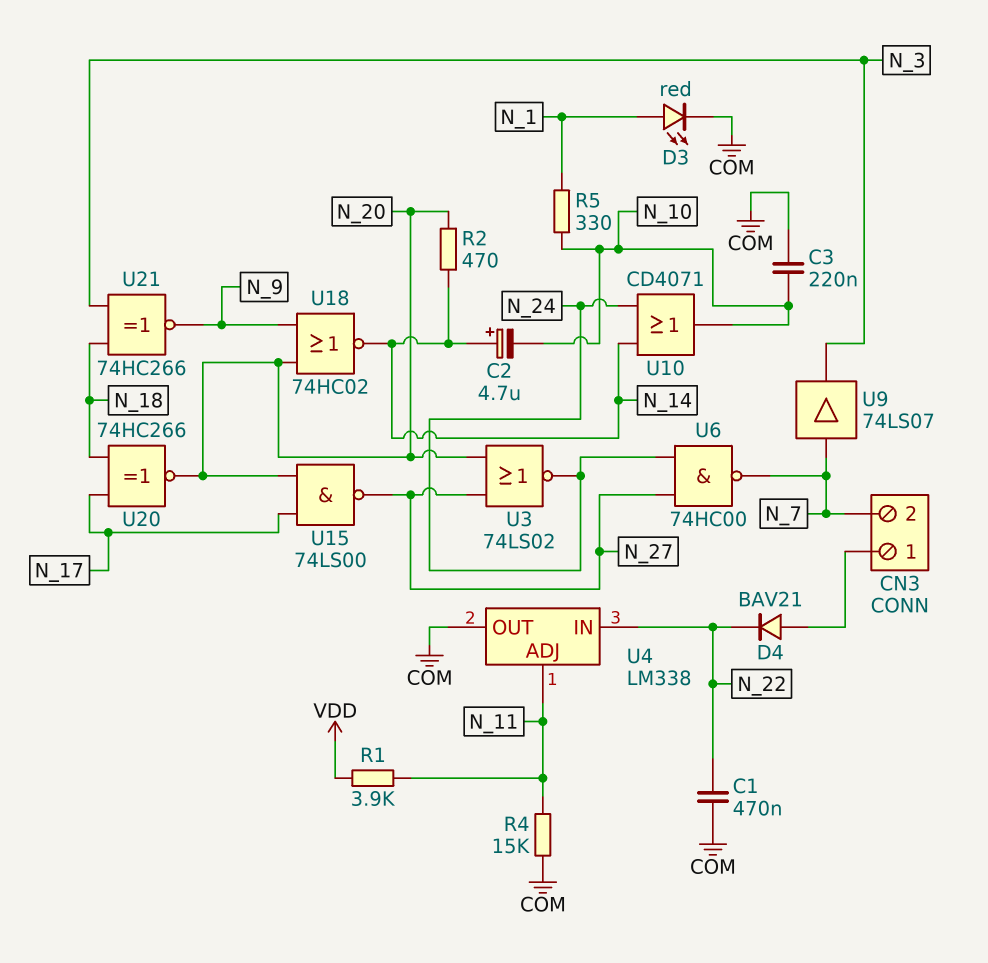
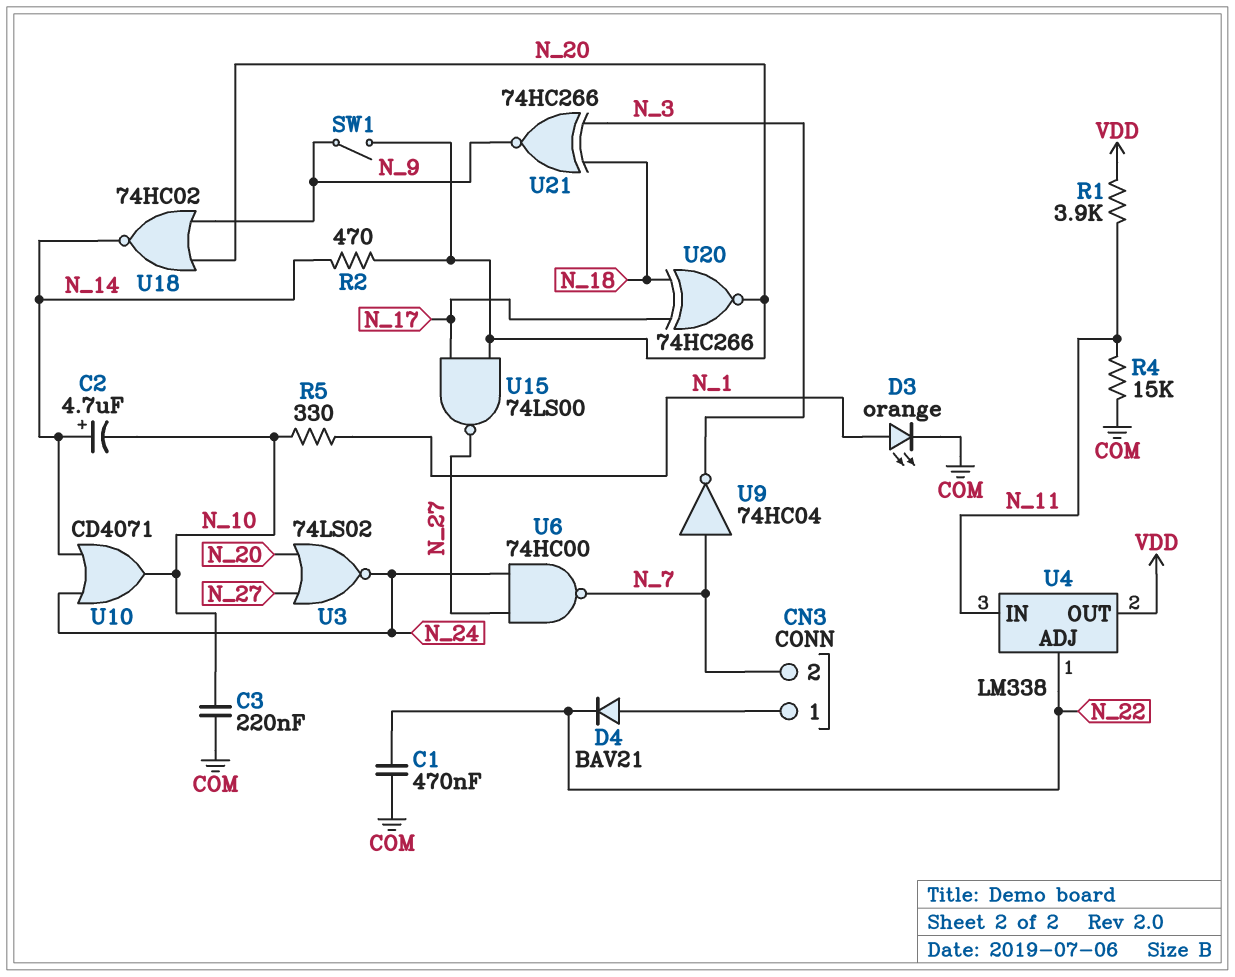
D3: LED red (A N_1, K COM) -> LED orange (A N_1, K COM)
SW1: none -> switch (N_9, N_20)
U4 pin ADJ: N_11 -> N_22
U4 pin IN: N_22 -> N_11
U4 pin OUT: COM -> VDD
U9: buffer 74LS07 (in N_7, out N_3) -> NOT 74HC04 (in N_7, out N_3)

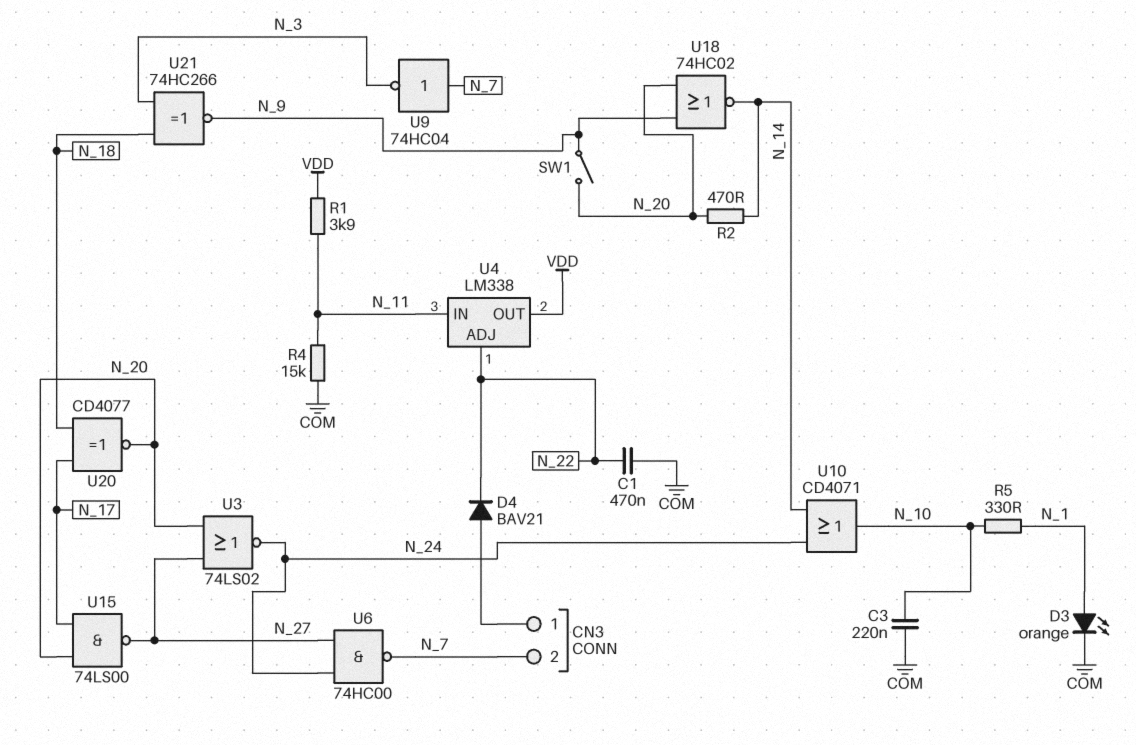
C2: 4.7uF (plus N_14, minus N_10) -> none
U20: XNOR 74HC266 (in N_17, in N_18, out N_20) -> XNOR CD4077 (in N_17, in N_18, out N_20)

